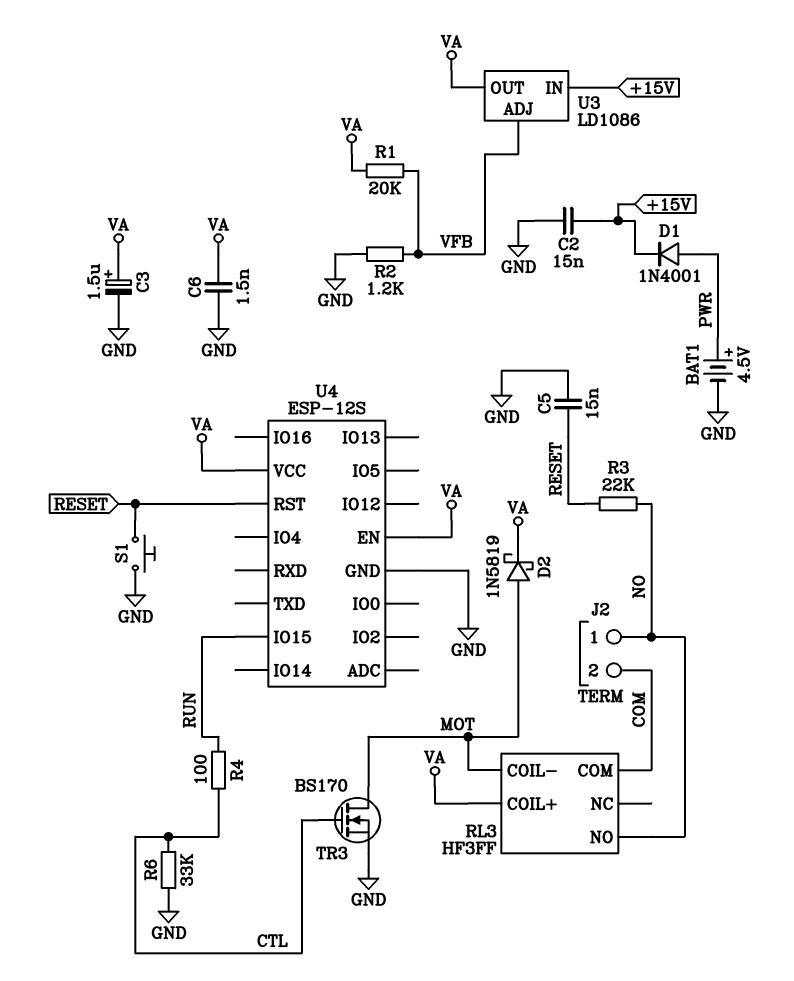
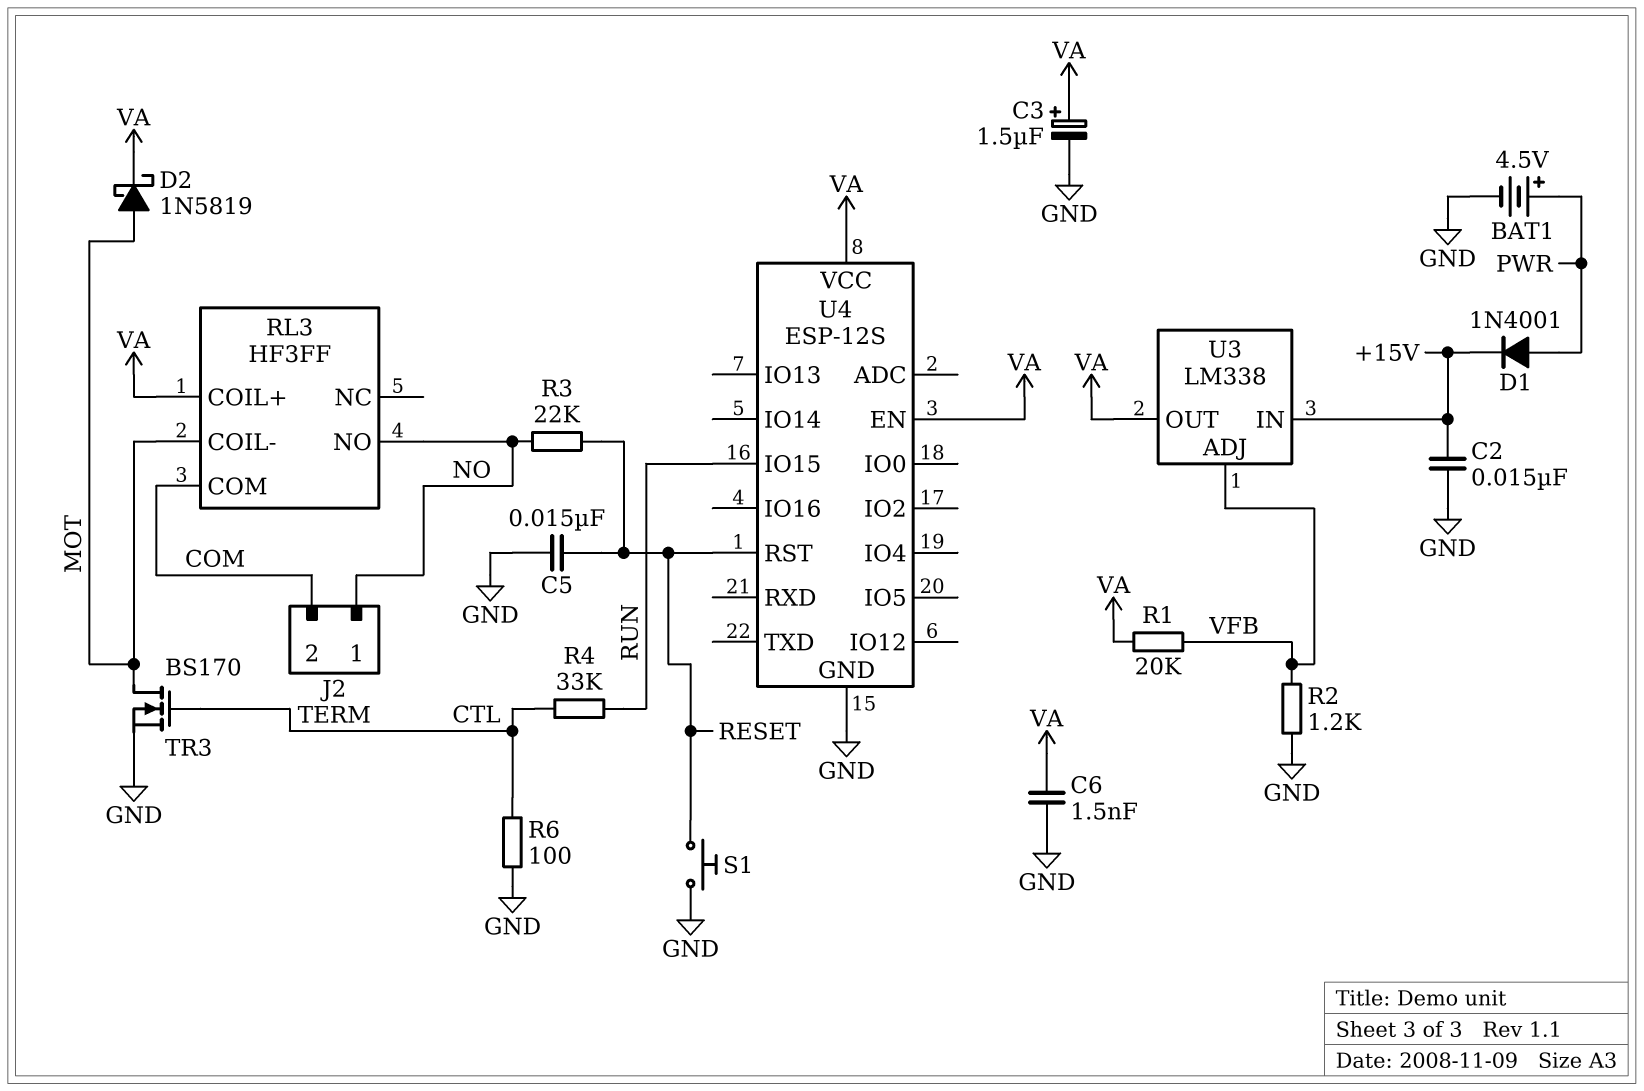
R4: 100 (CTL, RUN) -> 33k (CTL, RUN)
R6: 33k (CTL, GND) -> 100 (CTL, GND)
U3: LD1086 -> LM338

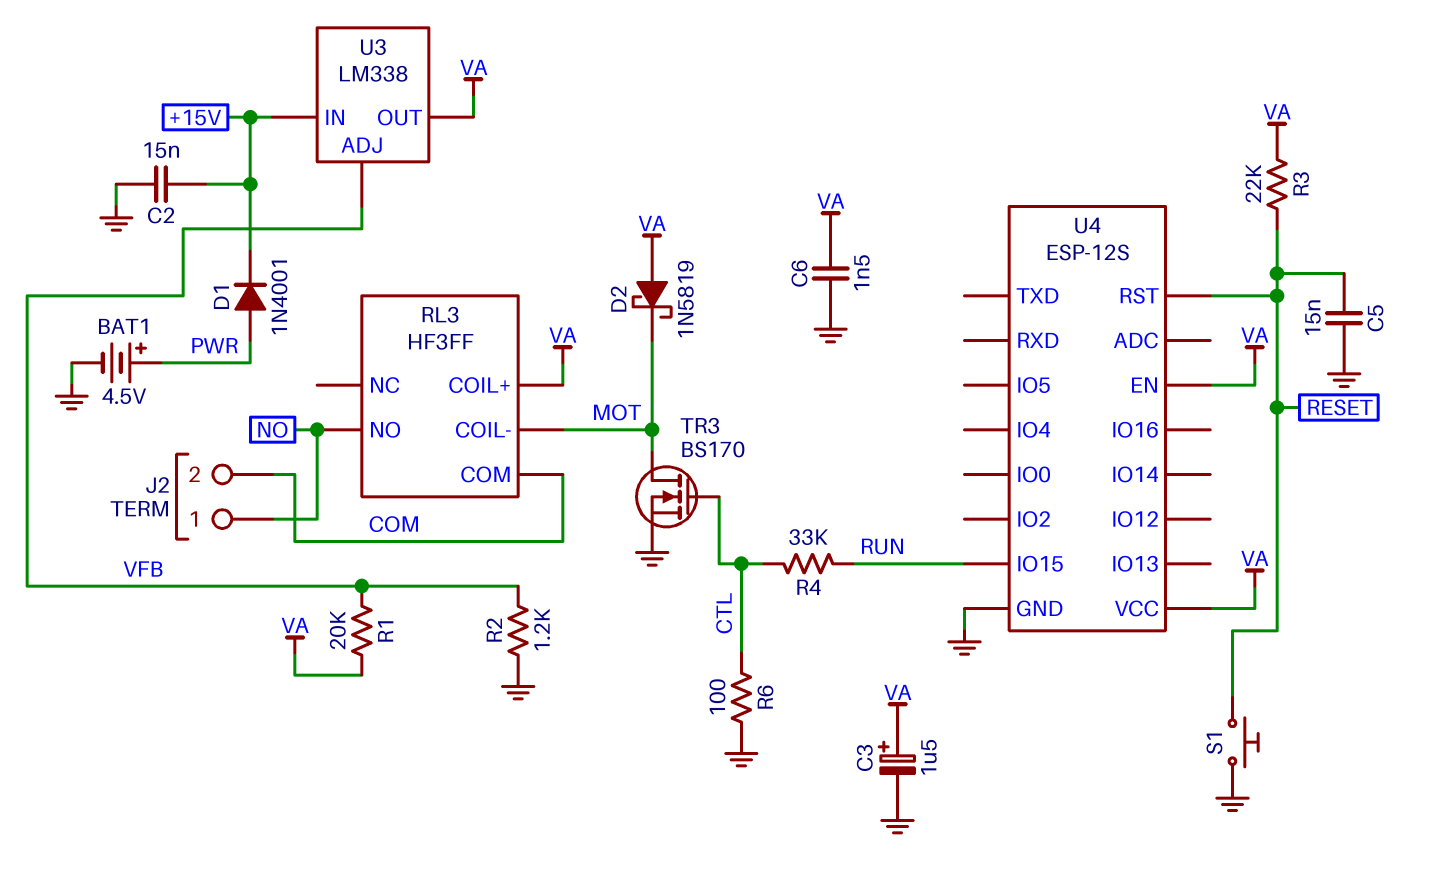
D2: schottky 1N5819 (A MOT, K VA) -> schottky 1N5819 (A VA, K MOT)
R3: 22k (NO, RESET) -> 22k (RESET, VA)

